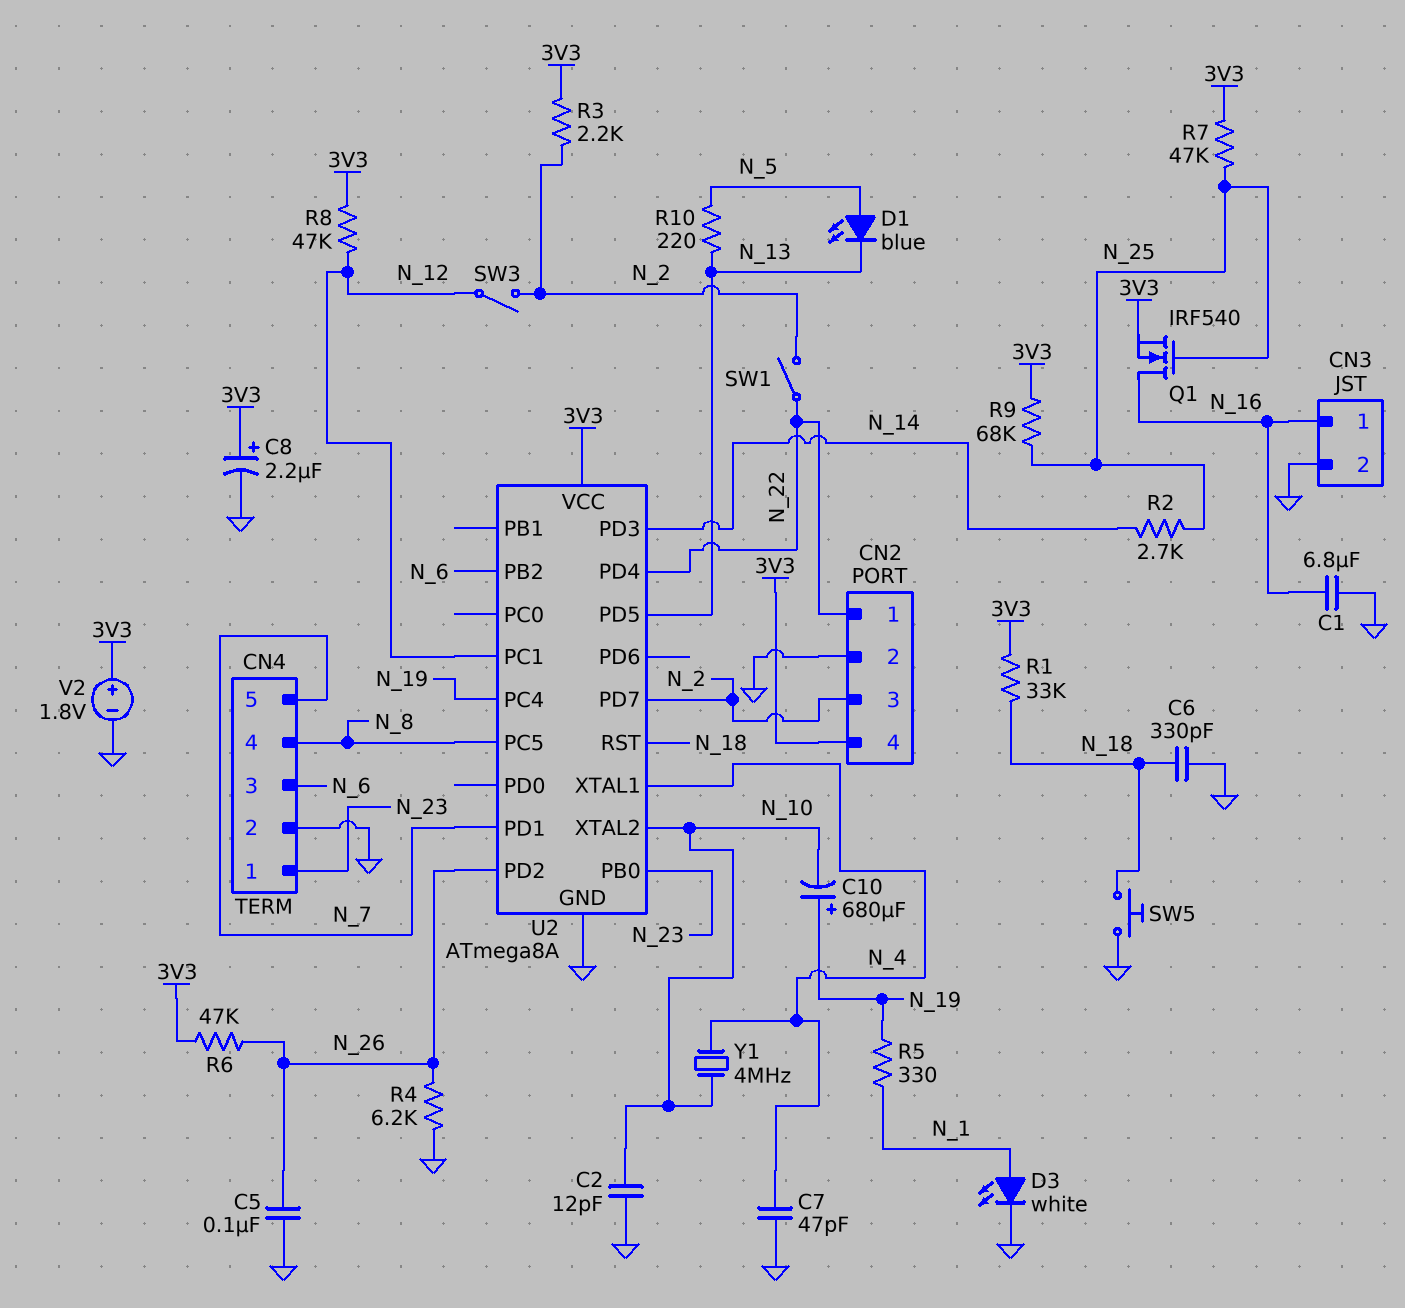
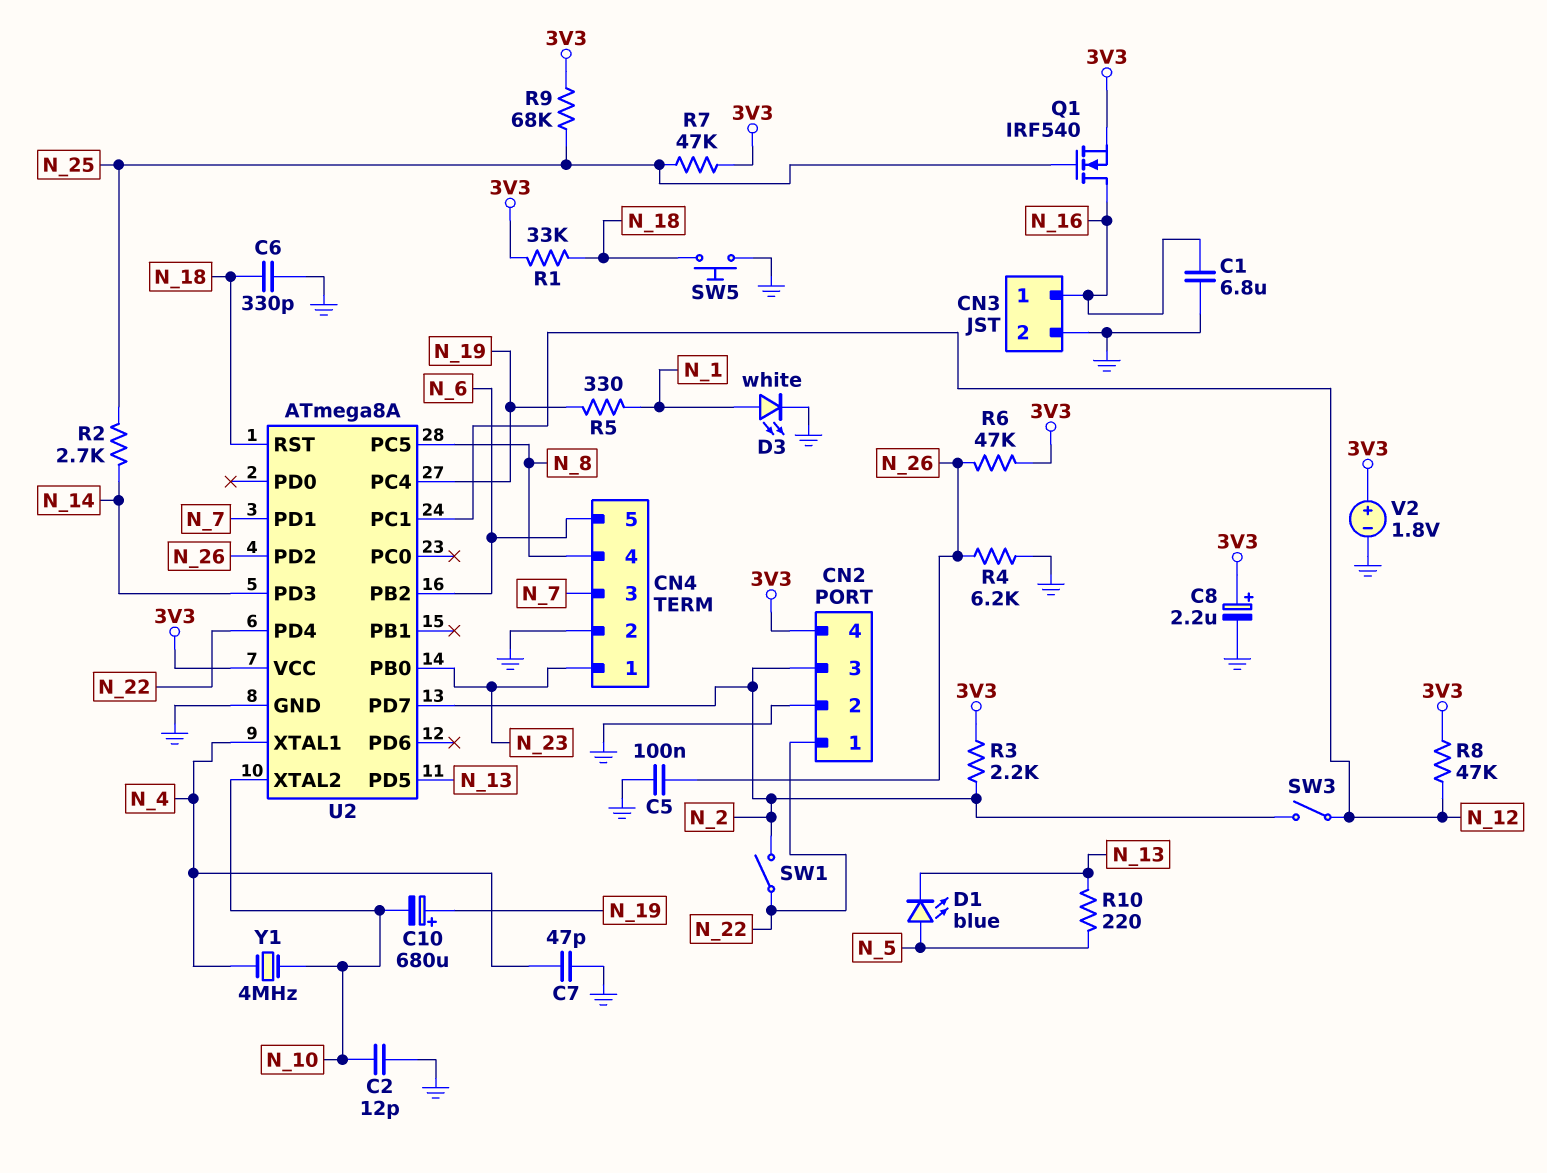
CN4 pin 3: N_6 -> N_7
CN4 pin 5: N_7 -> N_6

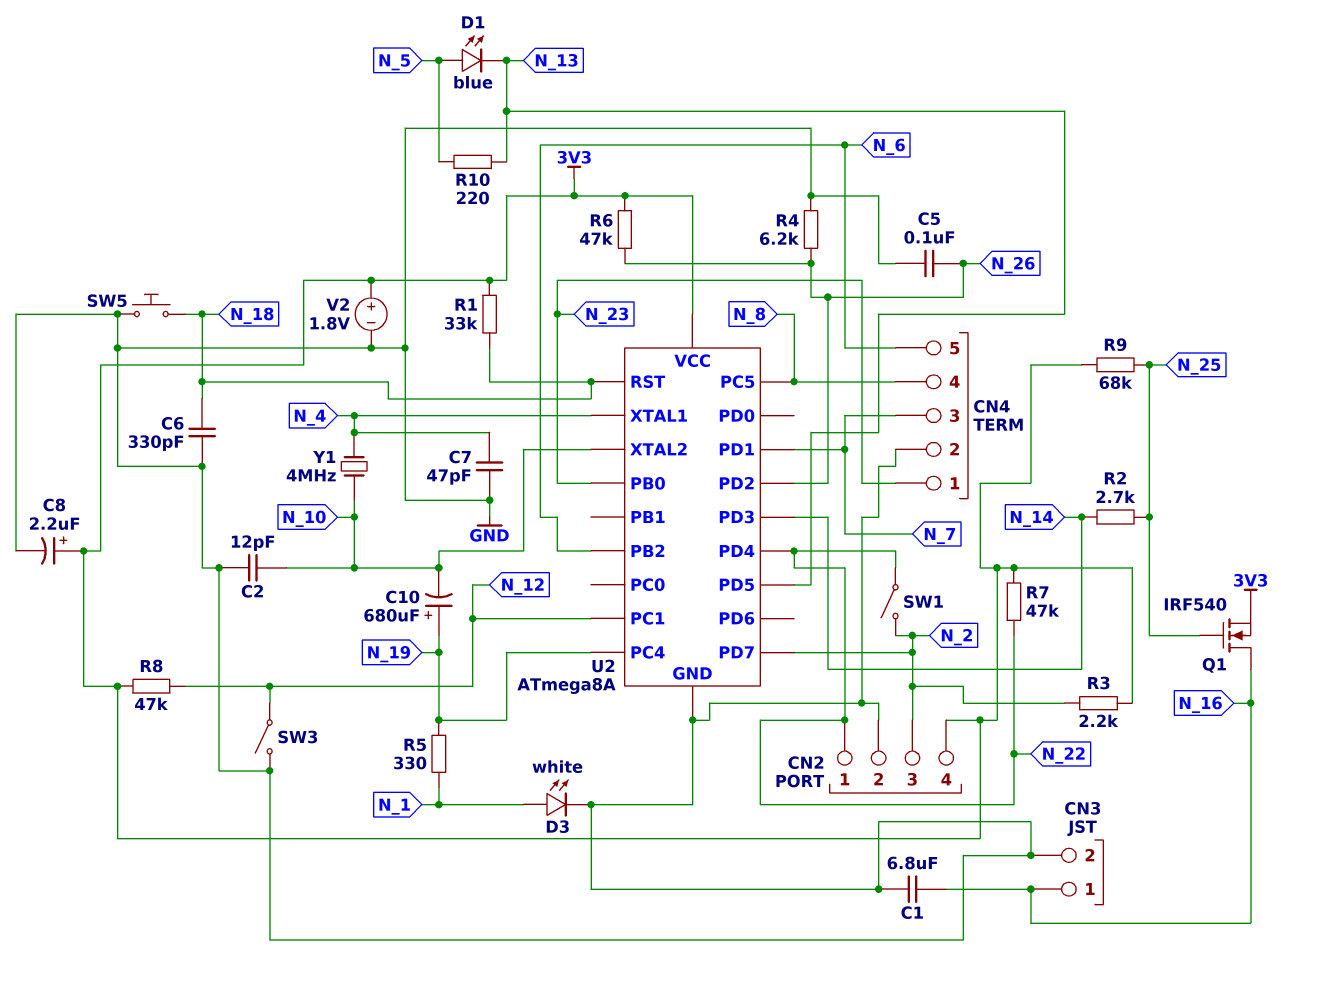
R7: 47k (3V3, N_25) -> 47k (3V3, N_22)
SW3: switch (N_2, N_12) -> switch (GND, N_12)

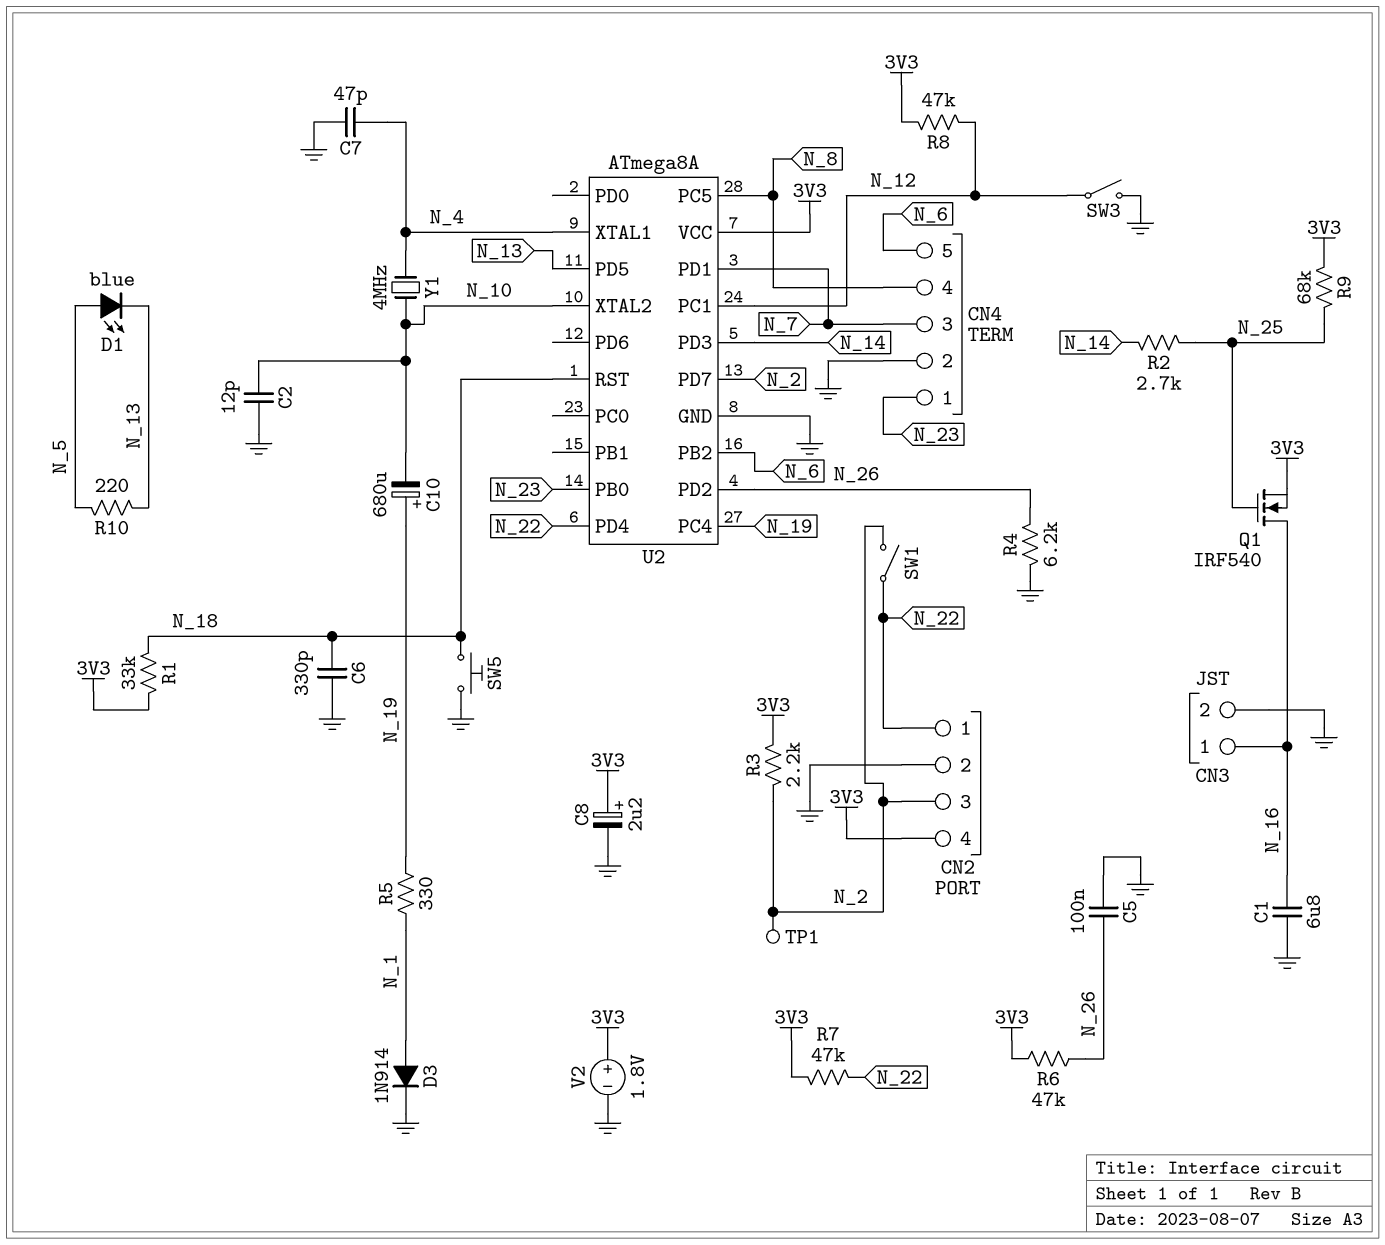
D3: LED white (A N_1, K GND) -> diode 1N914 (A N_1, K GND)
TP1: none -> test point (N_2)

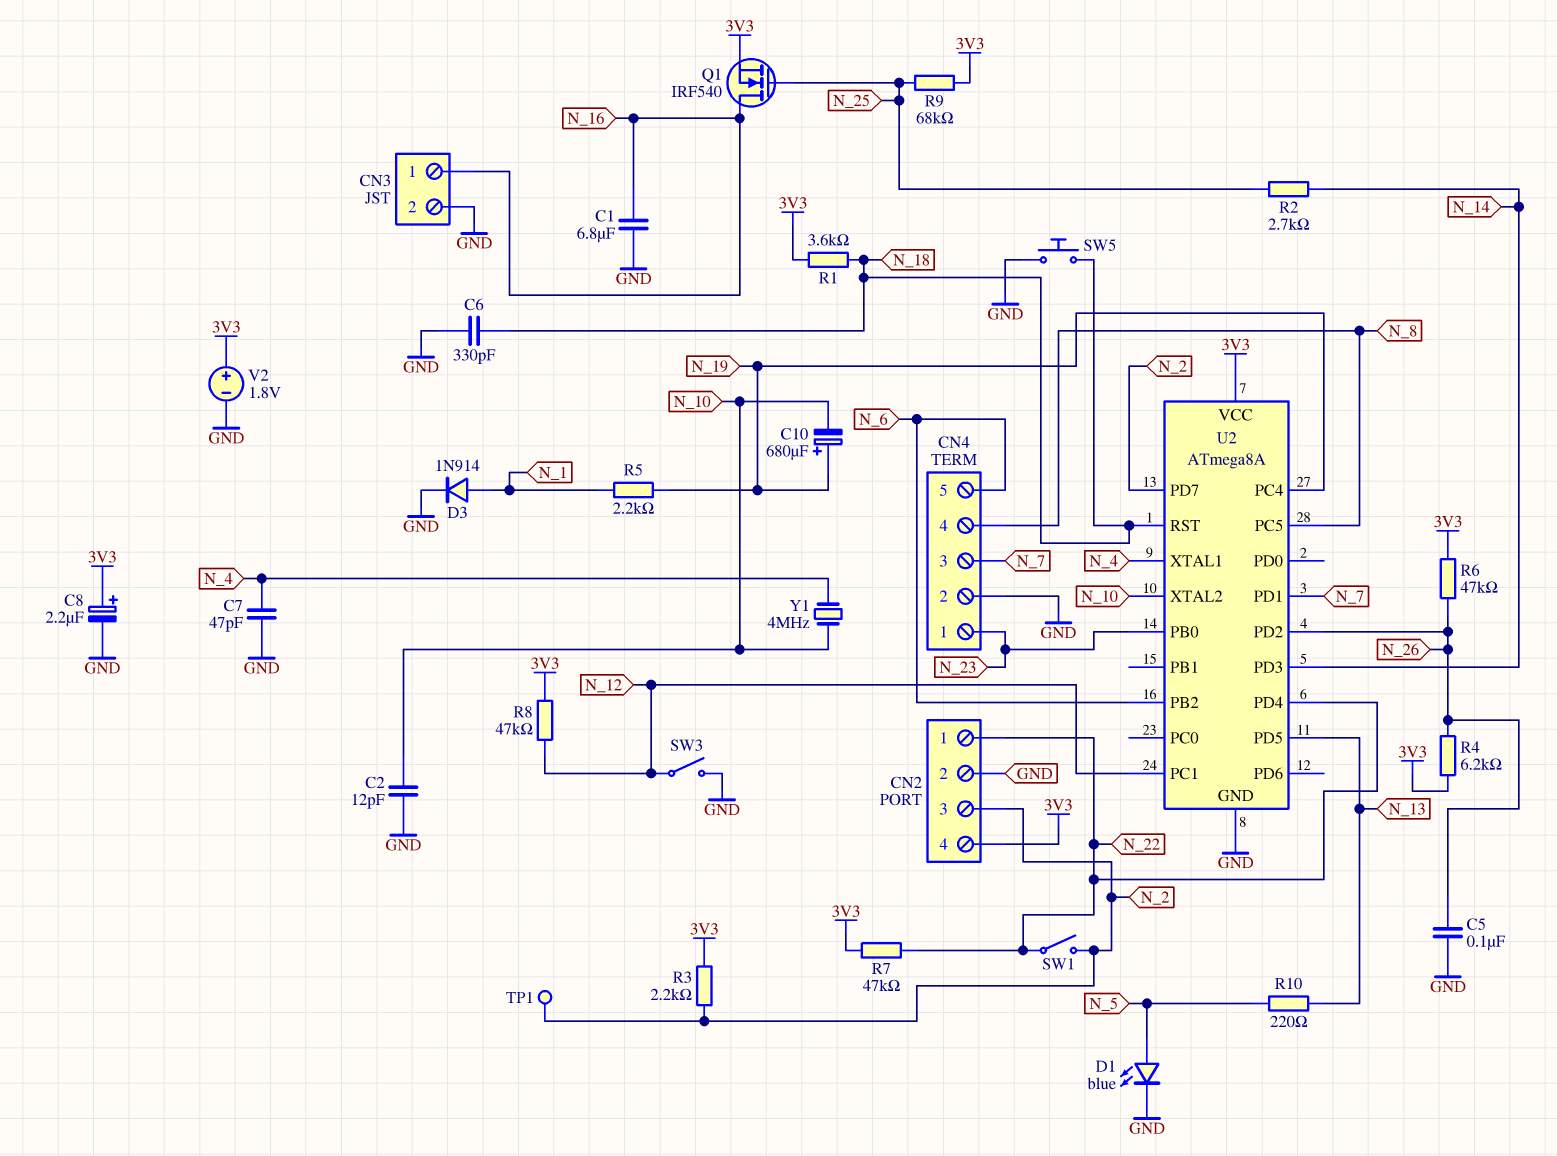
D1: LED blue (A N_5, K N_13) -> LED blue (A N_5, K GND)
R1: 33k (3V3, N_18) -> 3.6k (3V3, N_18)
R4: 6.2k (GND, N_26) -> 6.2k (3V3, N_26)
R5: 330 (N_1, N_19) -> 2.2k (N_1, N_19)

